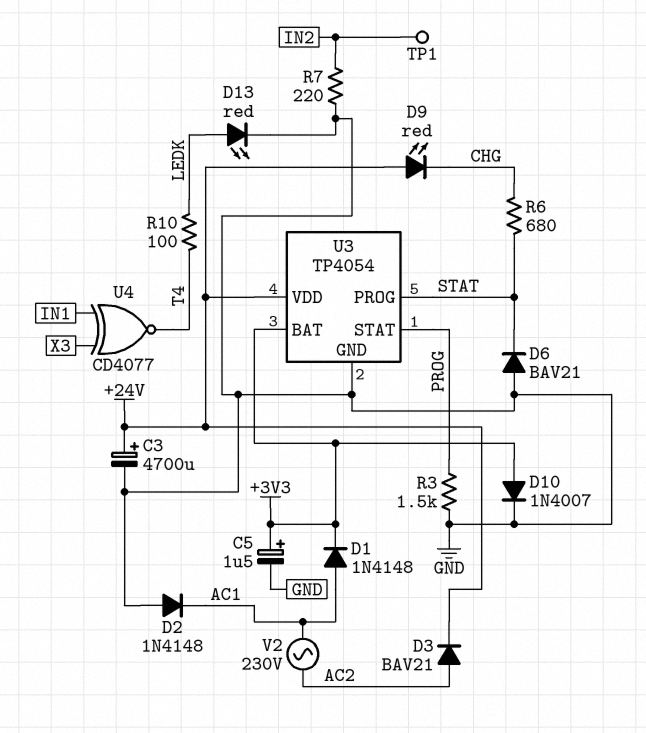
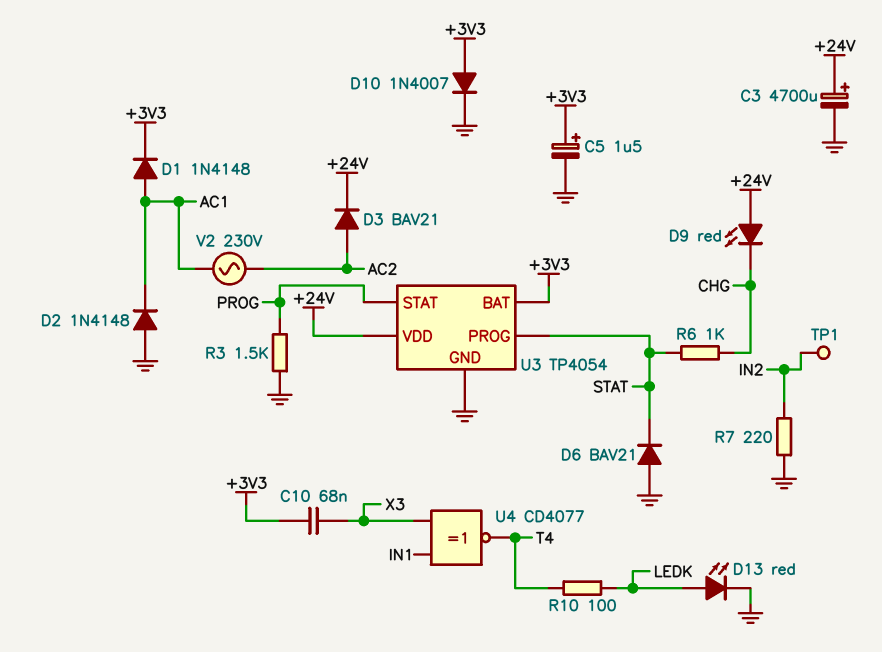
C10: none -> 68nF (+3V3, X3)
R6: 680 (CHG, STAT) -> 1k (CHG, STAT)

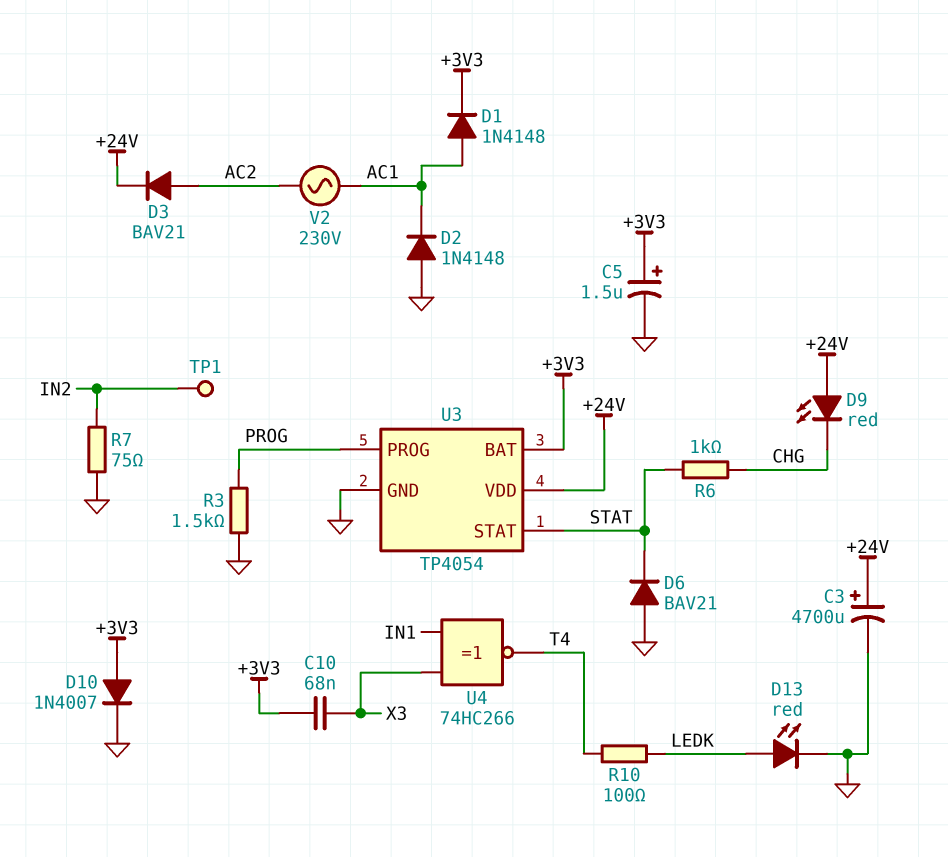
R7: 220 (GND, IN2) -> 75 (GND, IN2)
U3 pin PROG: STAT -> PROG
U3 pin STAT: PROG -> STAT
U4: XNOR CD4077 (in IN1, in X3, out T4) -> XNOR 74HC266 (in IN1, in X3, out T4)

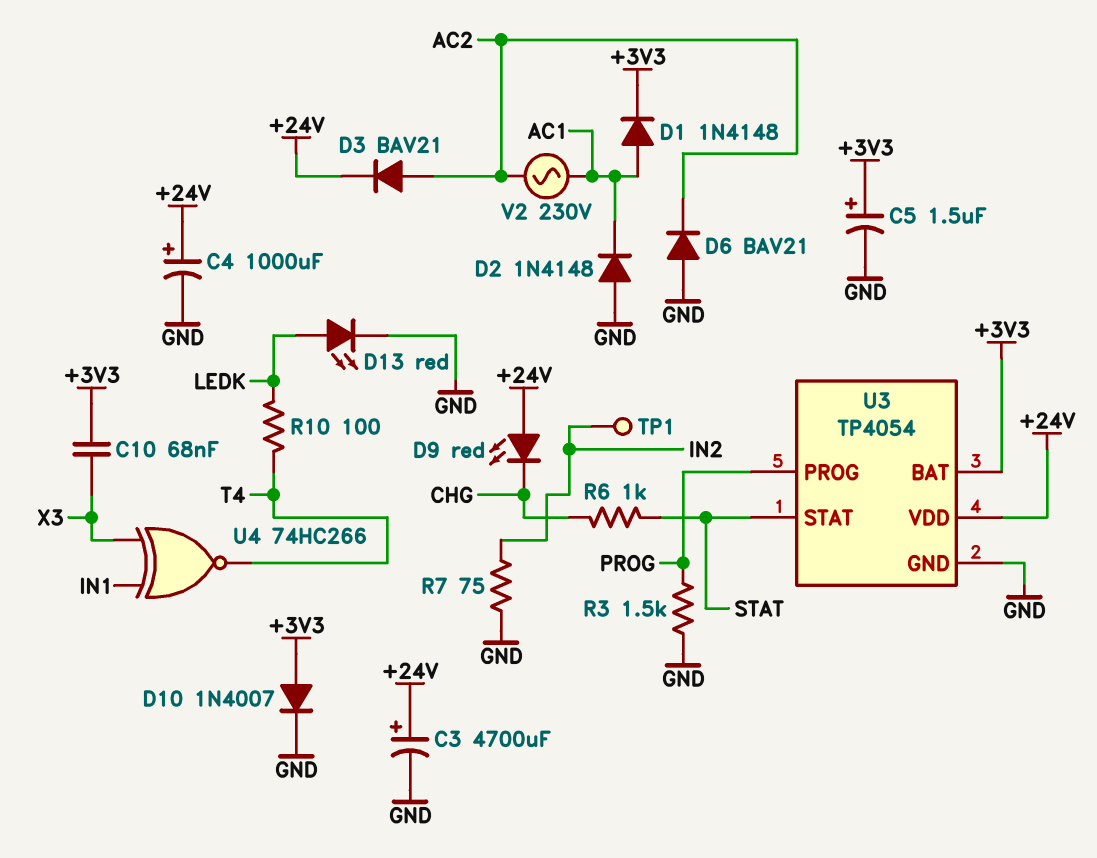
C4: none -> 1000uF (plus +24V, minus GND)
D6: diode BAV21 (A GND, K STAT) -> diode BAV21 (A GND, K AC2)

